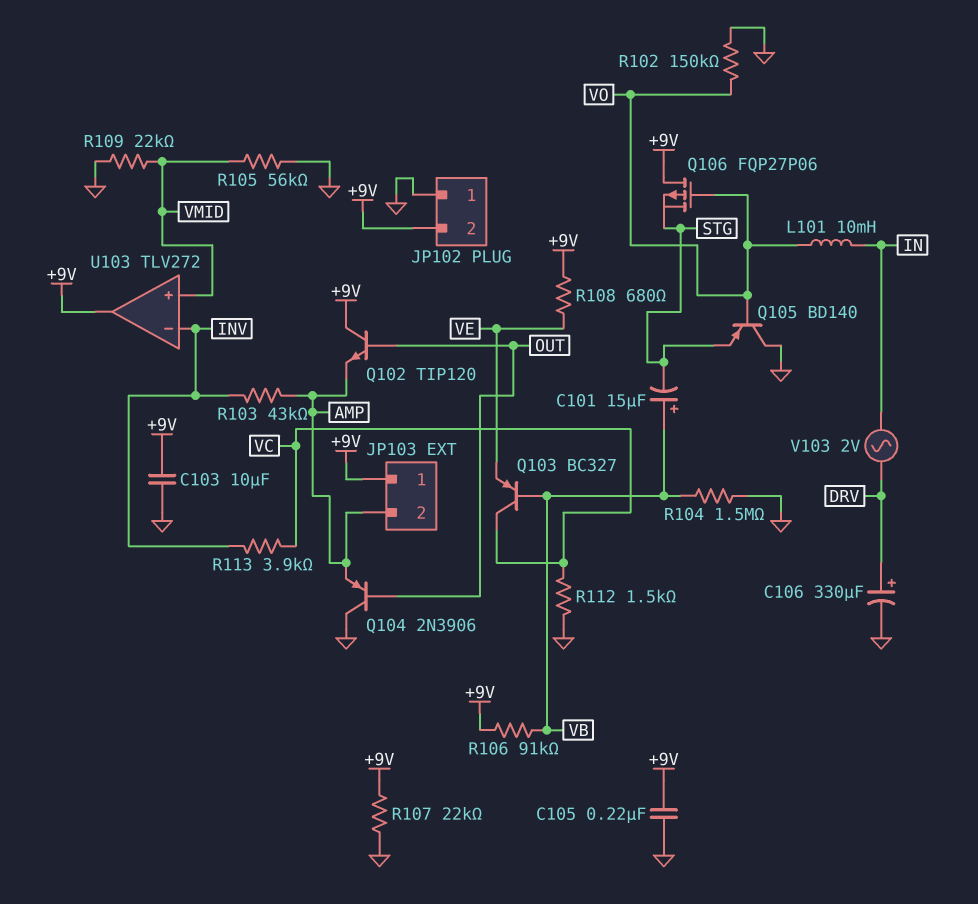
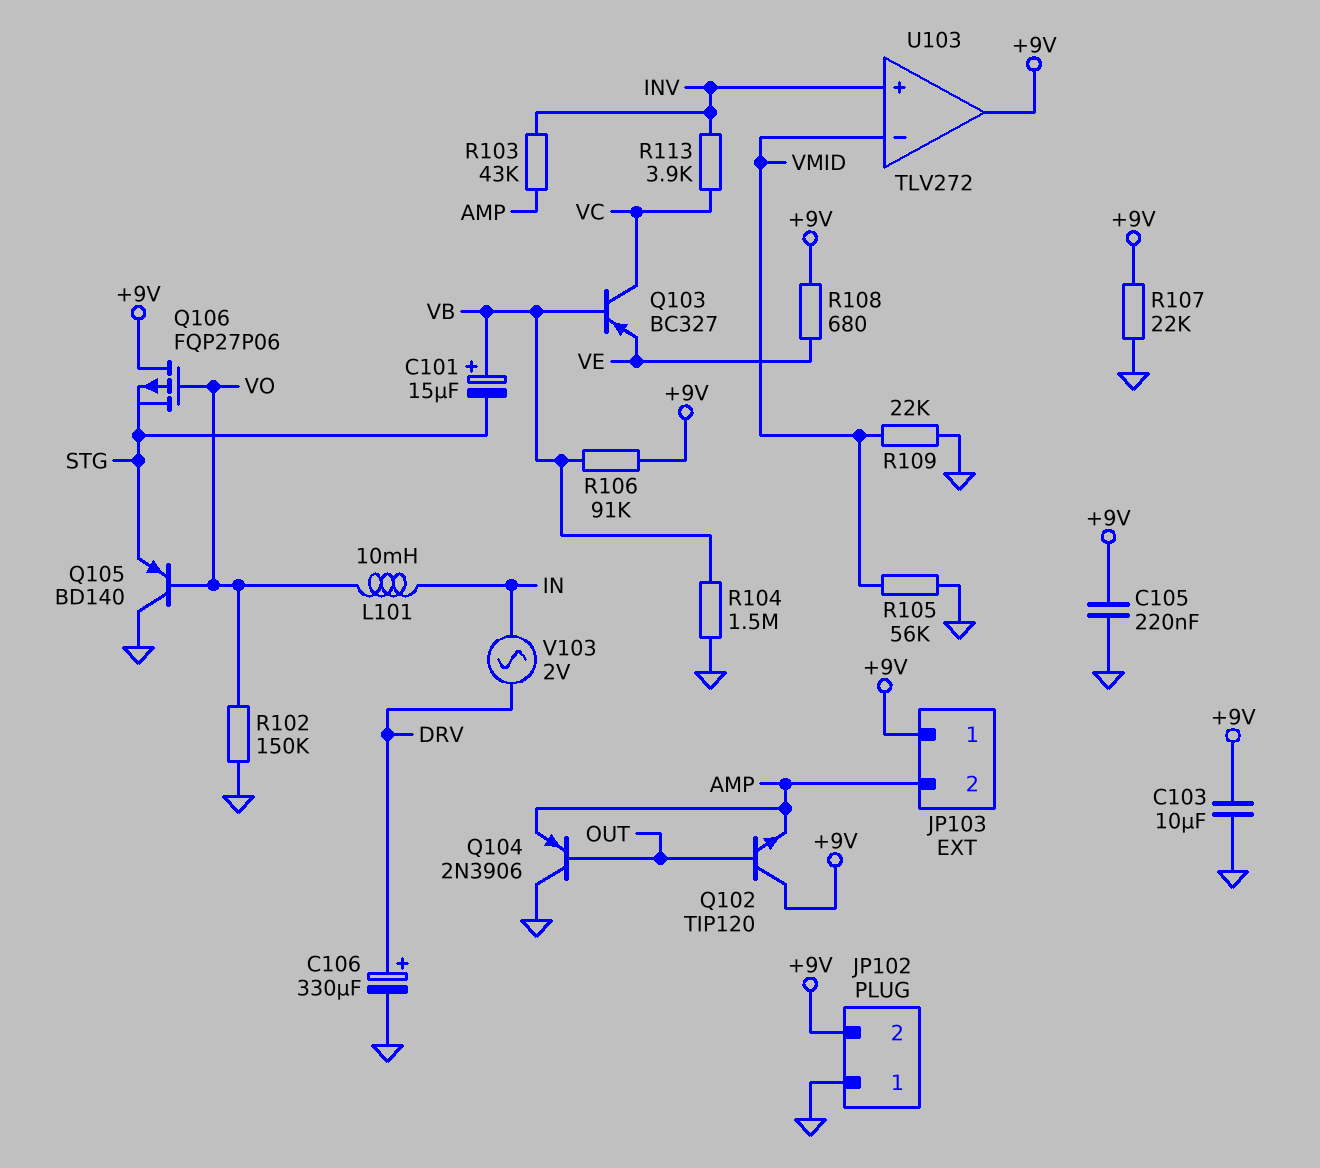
R112: 1.5k (GND, VC) -> none
U103 pin in+: VMID -> INV
U103 pin in-: INV -> VMID

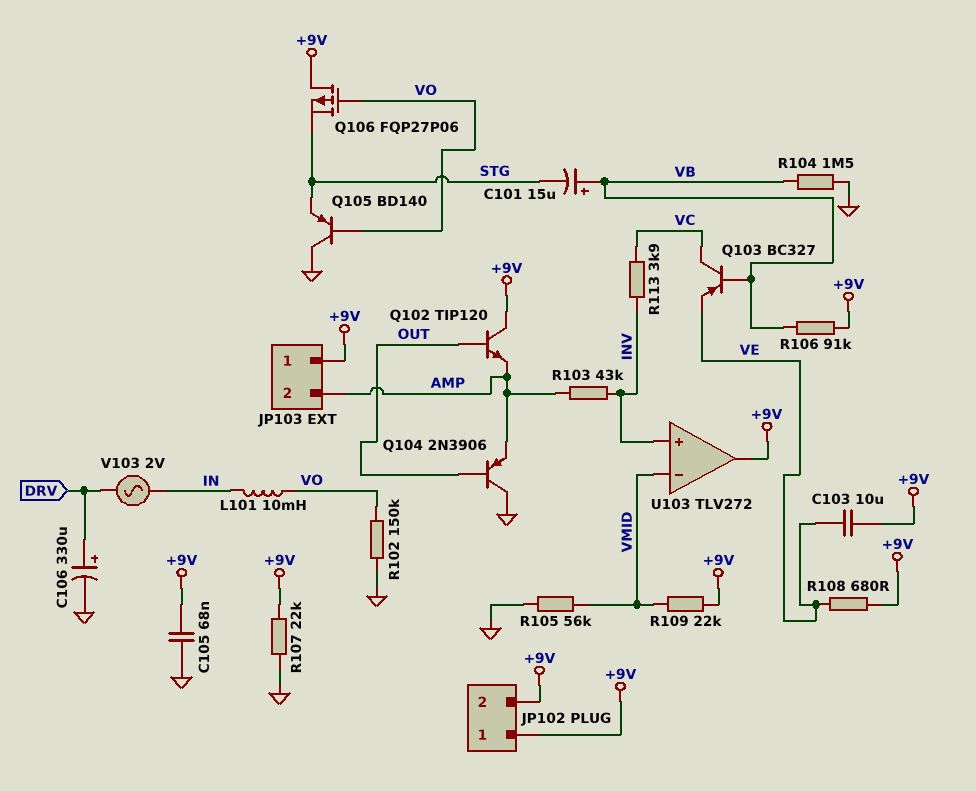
C103: 10uF (+9V, GND) -> 10uF (+9V, VE)
C105: 220nF (+9V, GND) -> 68nF (+9V, GND)
JP102 pin 1: GND -> +9V
R109: 22k (GND, VMID) -> 22k (+9V, VMID)

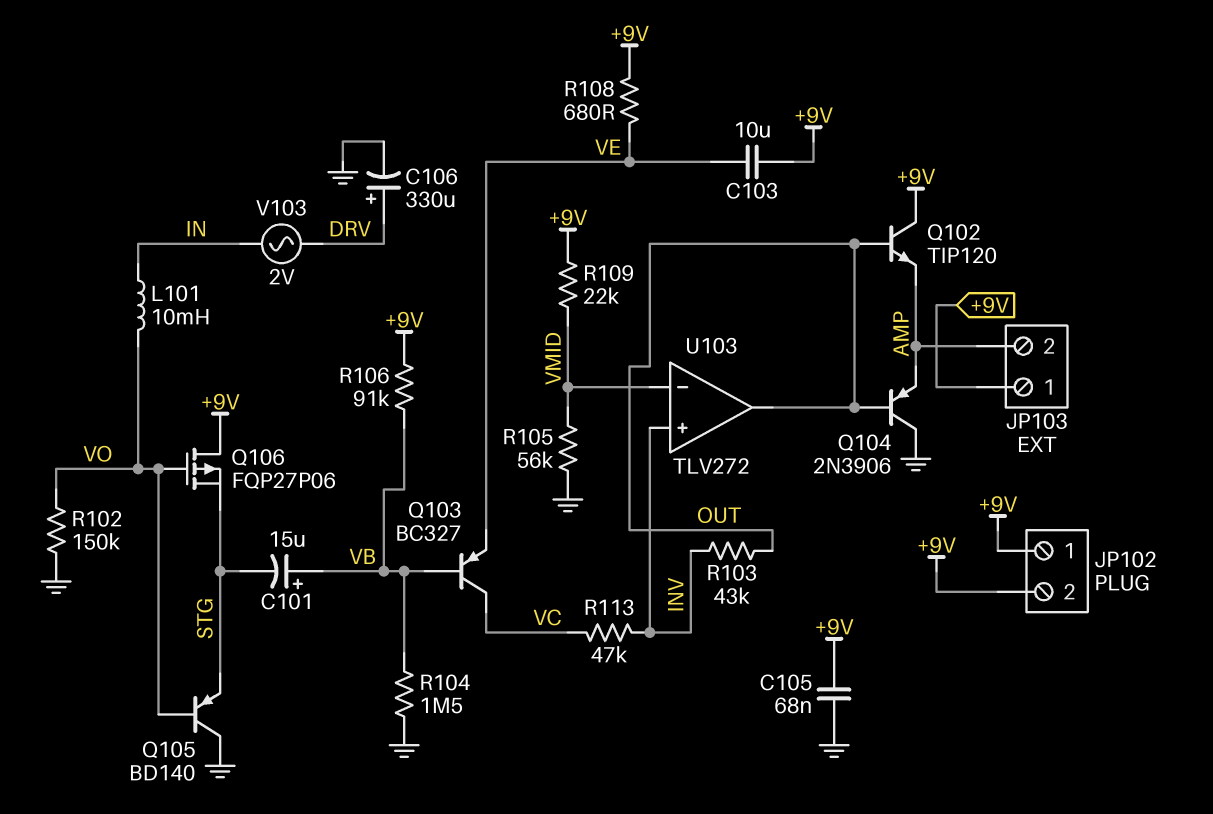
R103: 43k (AMP, INV) -> 43k (INV, OUT)
R107: 22k (+9V, GND) -> none
R113: 3.9k (INV, VC) -> 47k (INV, VC)
U103 pin out: +9V -> OUT

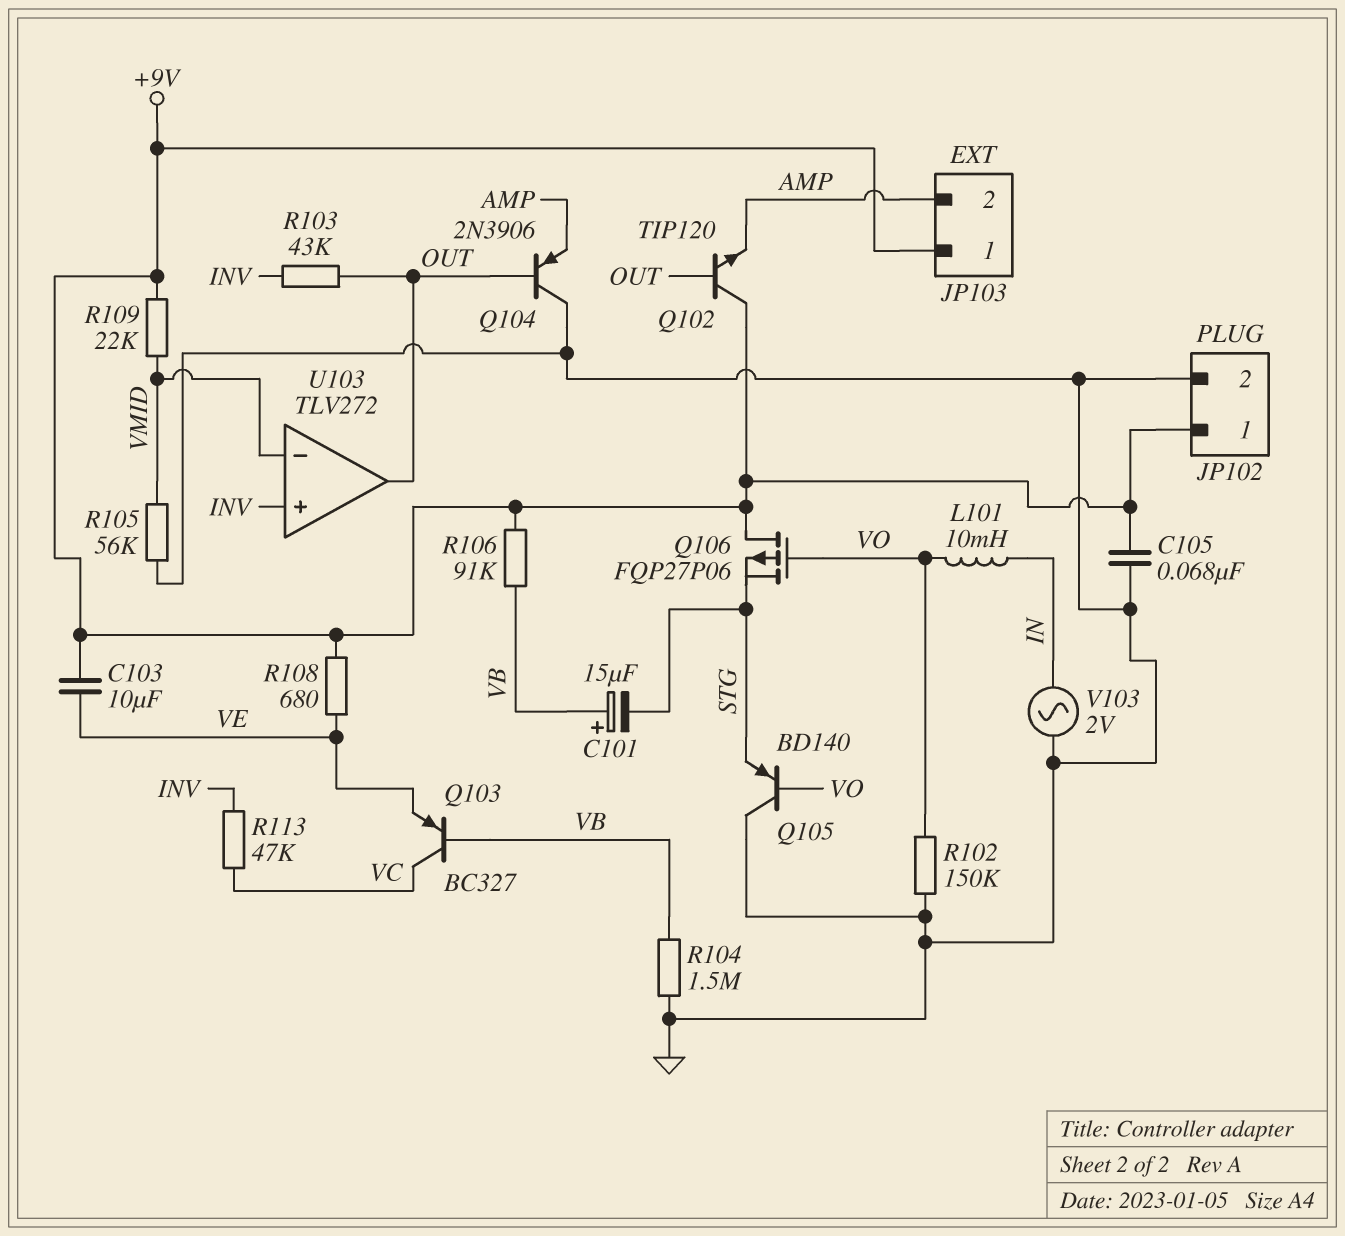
C106: 330uF (plus DRV, minus GND) -> none
JP102 pin 2: +9V -> GND
V103: AC 2V (DRV, IN) -> AC 2V (GND, IN)

